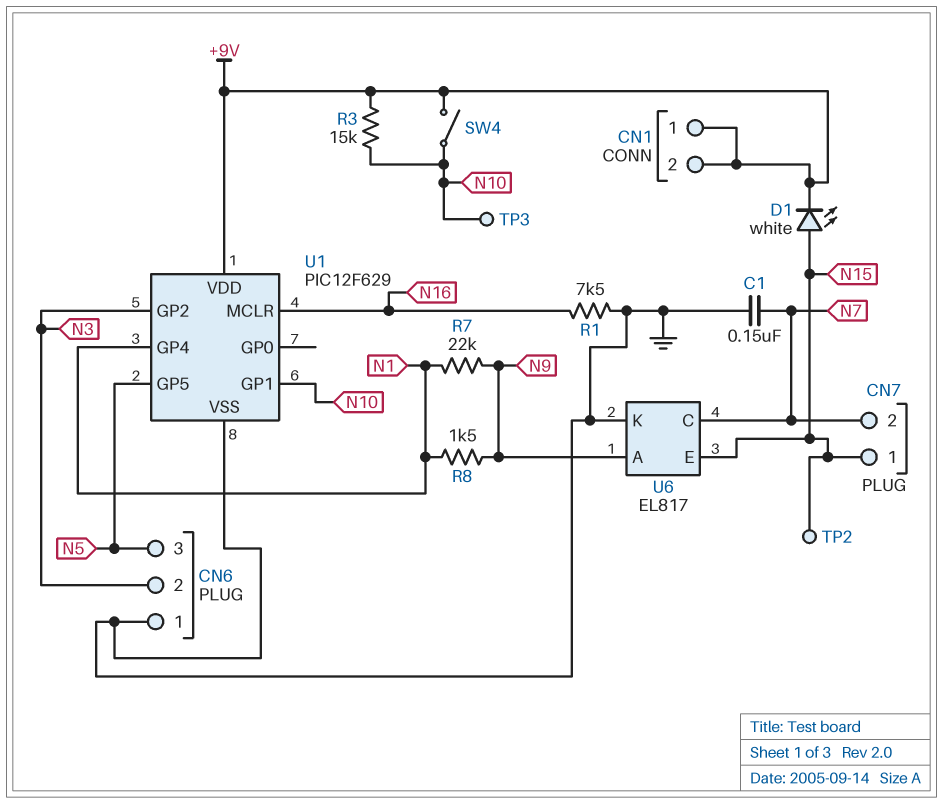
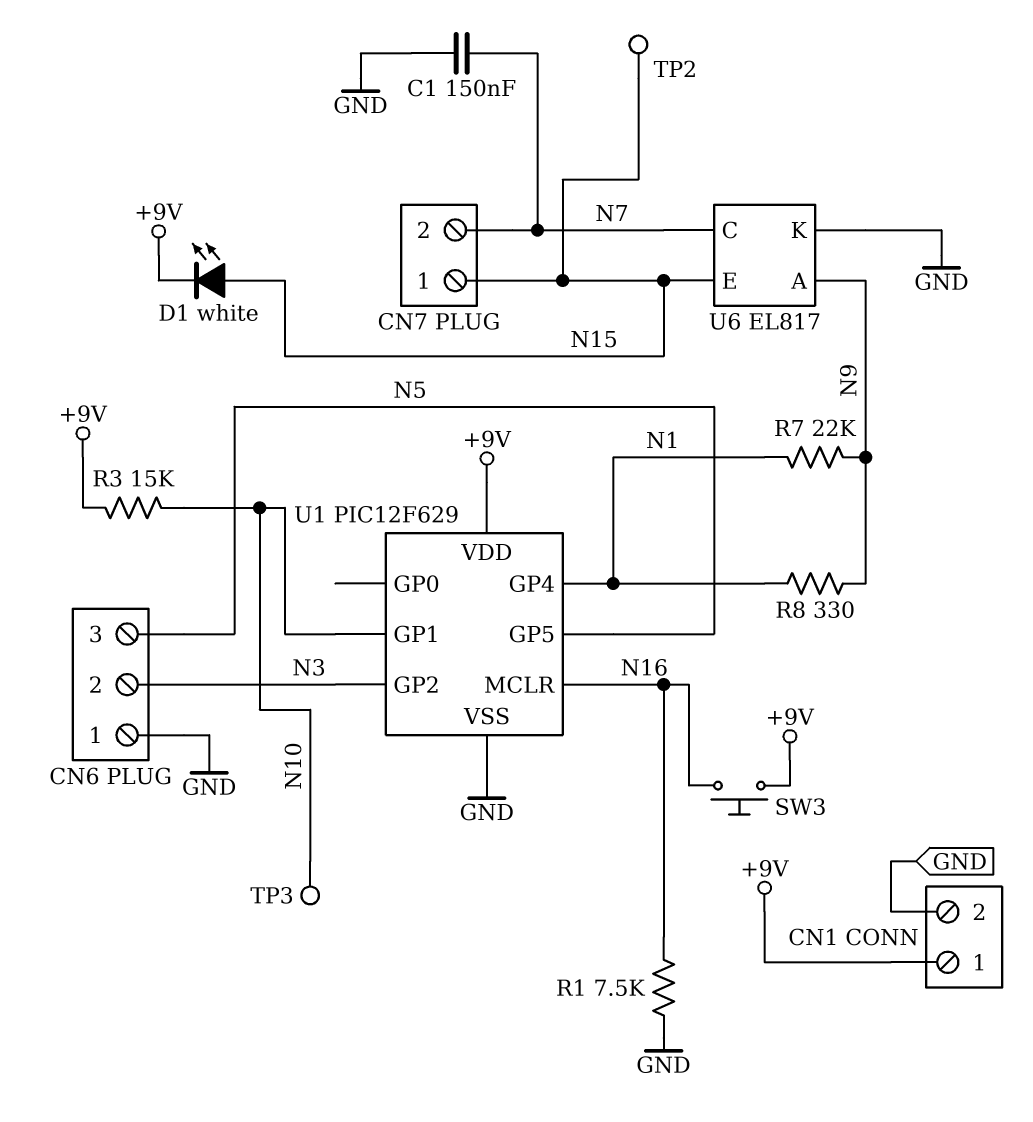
CN1 pin 2: +9V -> GND
R8: 1.5k (N1, N9) -> 330 (N1, N9)
SW3: none -> button (+9V, N16)
SW4: switch (+9V, N10) -> none

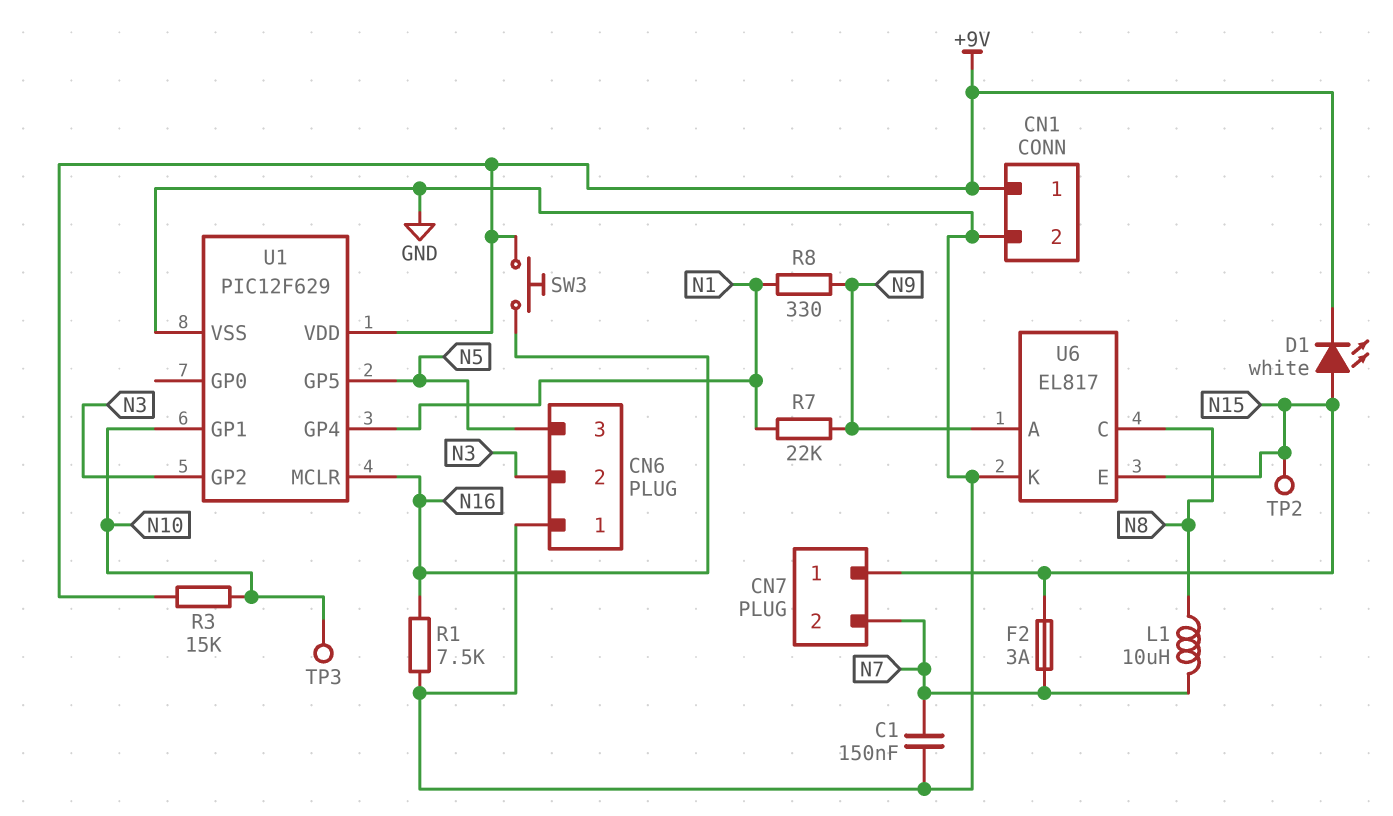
F2: none -> 3A (N7, N15)
L1: none -> 10uH (N7, N8)
U6 pin C: N7 -> N8

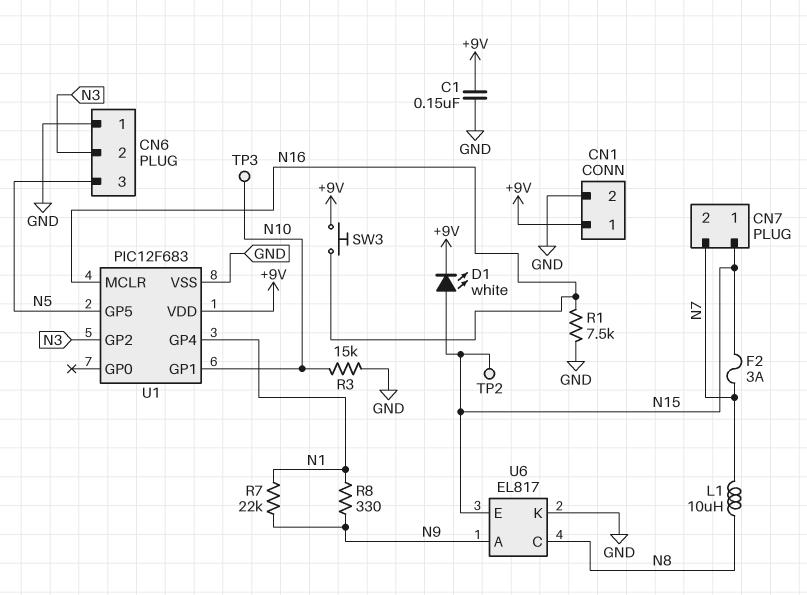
C1: 150nF (GND, N7) -> 150nF (+9V, GND)
R3: 15k (+9V, N10) -> 15k (GND, N10)
U1: PIC12F629 -> PIC12F683

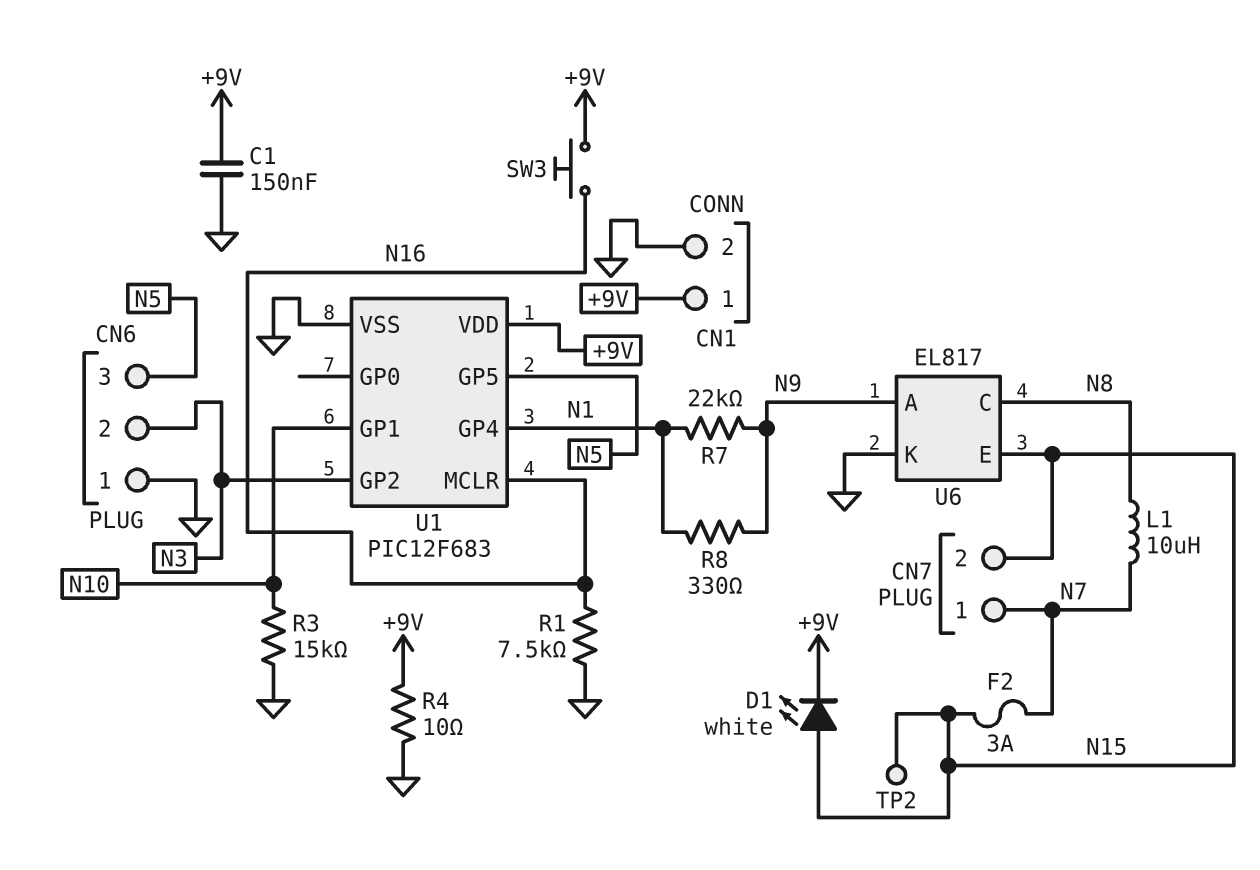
CN7 pin 1: N15 -> N7
CN7 pin 2: N7 -> N15
R4: none -> 10 (+9V, GND)
TP3: test point (N10) -> none

